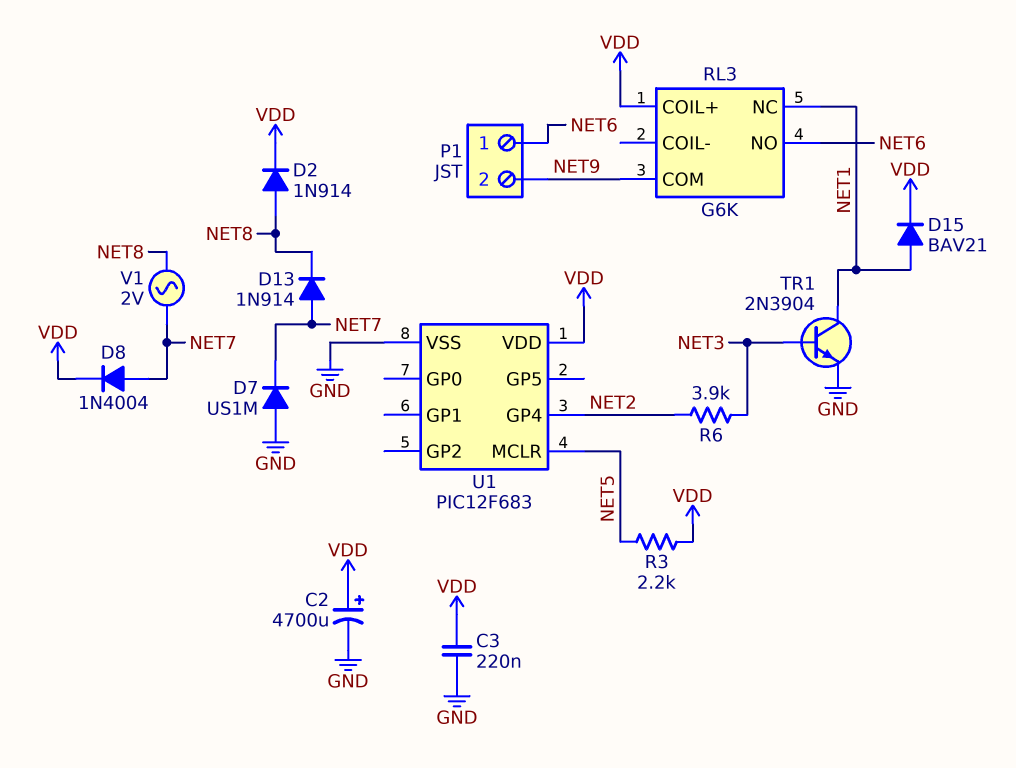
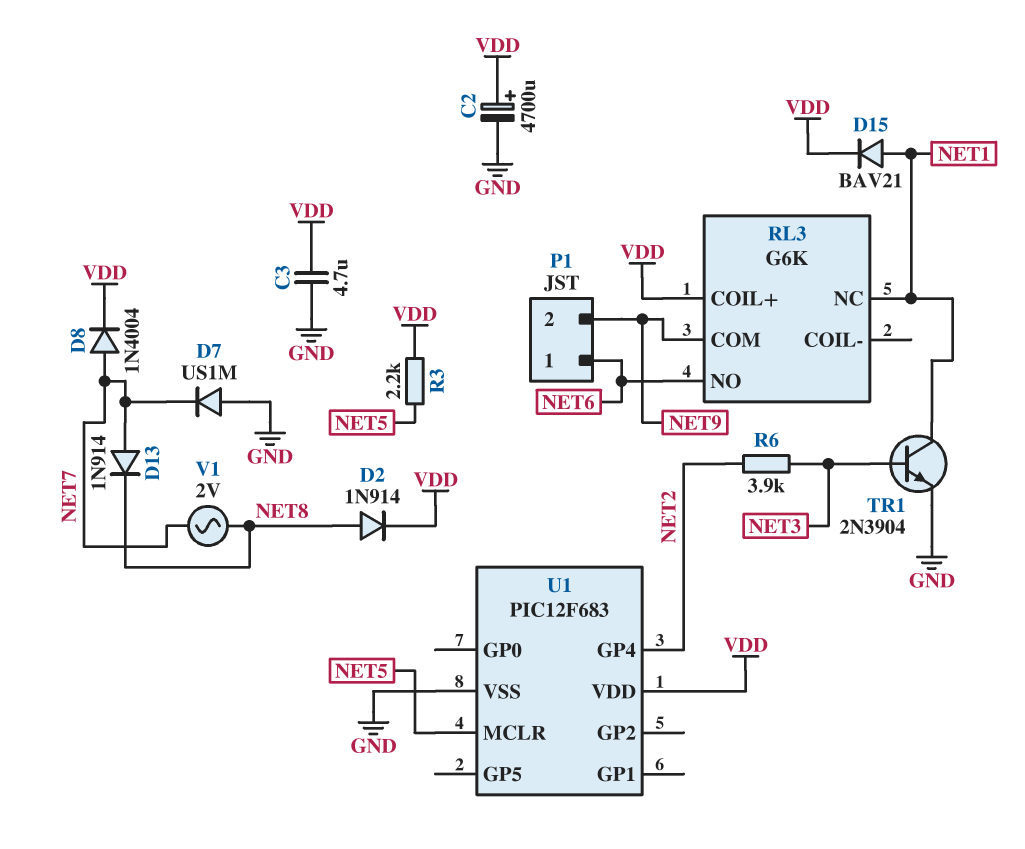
C3: 220nF (GND, VDD) -> 4.7uF (GND, VDD)

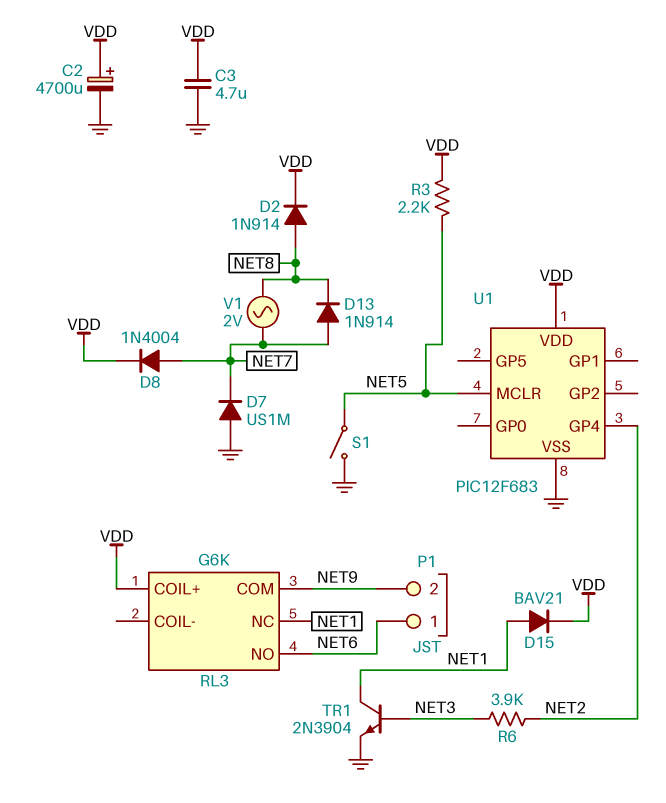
S1: none -> switch (GND, NET5)

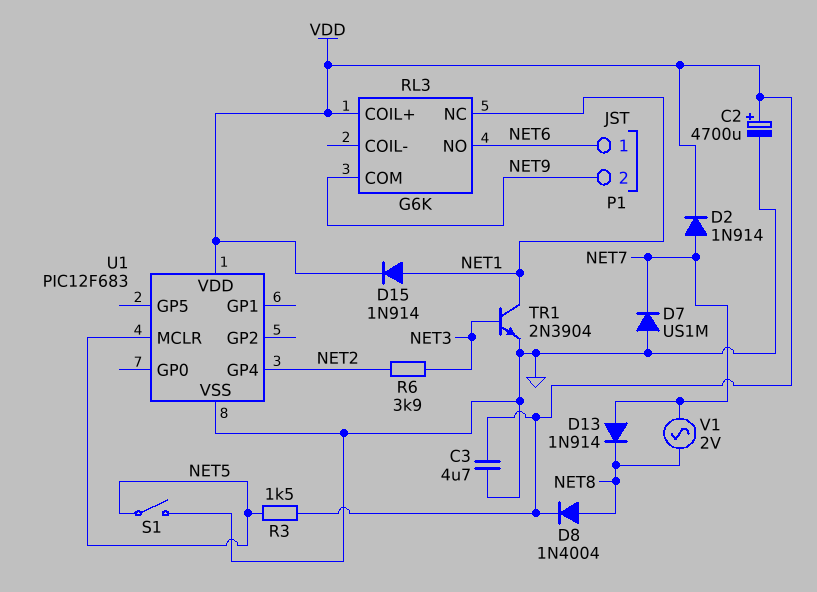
D2: diode 1N914 (A NET8, K VDD) -> diode 1N914 (A NET7, K VDD)
D8: diode 1N4004 (A NET7, K VDD) -> diode 1N4004 (A NET8, K VDD)
D15: diode BAV21 (A NET1, K VDD) -> diode 1N914 (A NET1, K VDD)
R3: 2.2k (NET5, VDD) -> 1.5k (NET5, VDD)

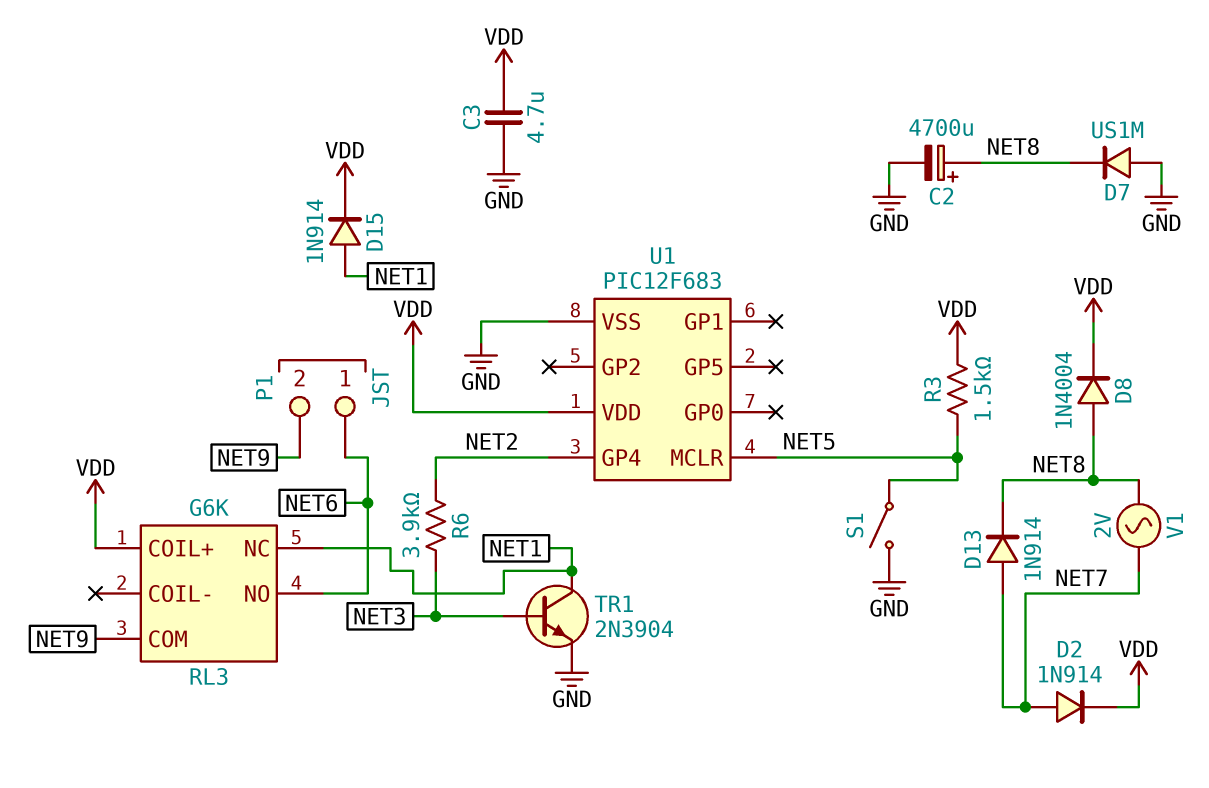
C2: 4700uF (plus VDD, minus GND) -> 4700uF (plus NET8, minus GND)
D7: diode US1M (A GND, K NET7) -> diode US1M (A GND, K NET8)

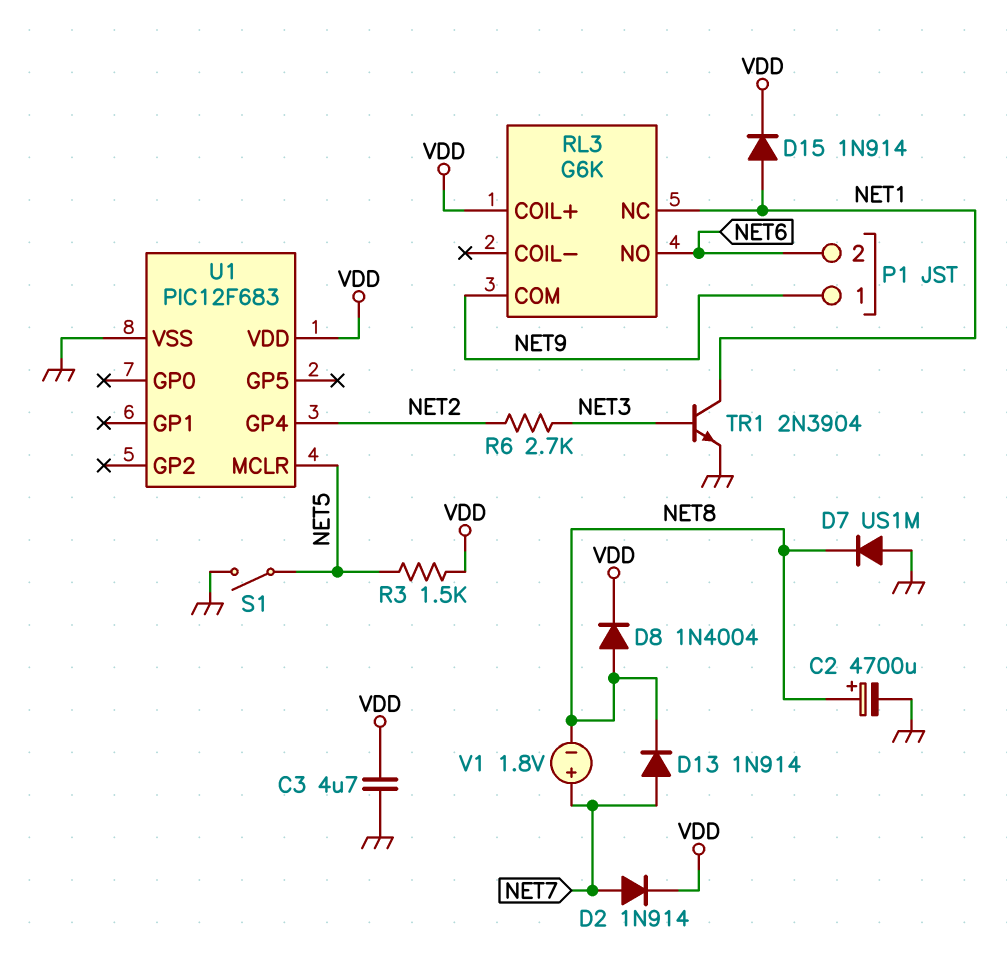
P1 pin 1: NET6 -> NET9
P1 pin 2: NET9 -> NET6
R6: 3.9k (NET2, NET3) -> 2.7k (NET2, NET3)
V1: AC 2V (NET7, NET8) -> 1.8V (plus NET7, minus NET8)

